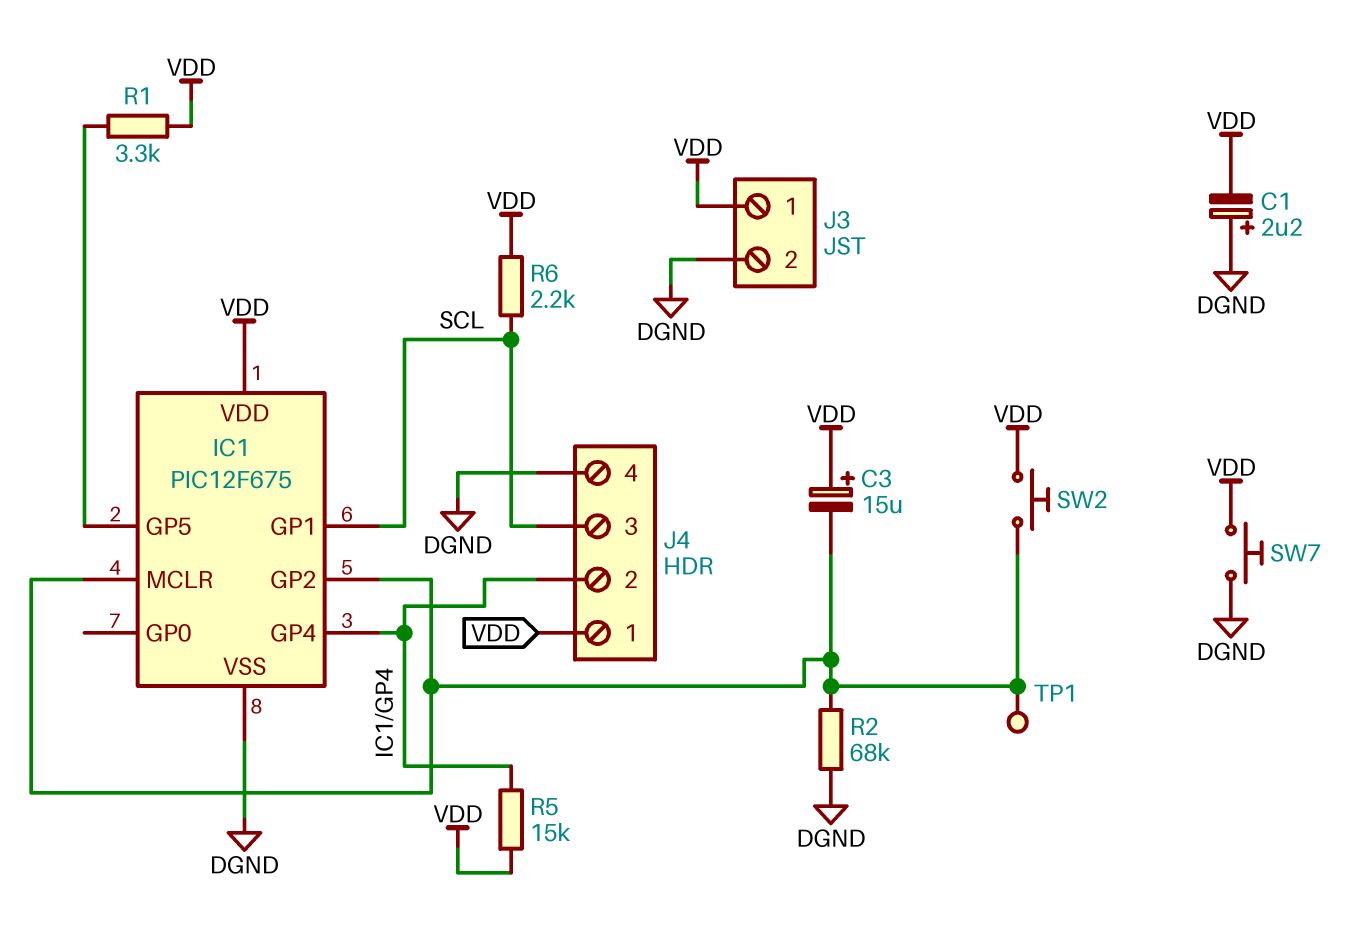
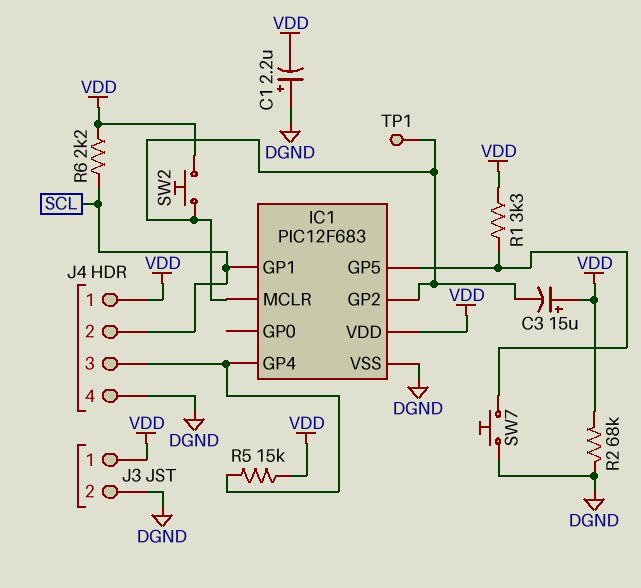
IC1: PIC12F675 -> PIC12F683
J4 pin 2: IC1/GP4 -> SCL
J4 pin 3: SCL -> IC1/GP4
R2: 68k (DGND, IC1/GP2) -> 68k (DGND, VDD)
SW7: button (DGND, VDD) -> button (DGND, IC1/GP5)

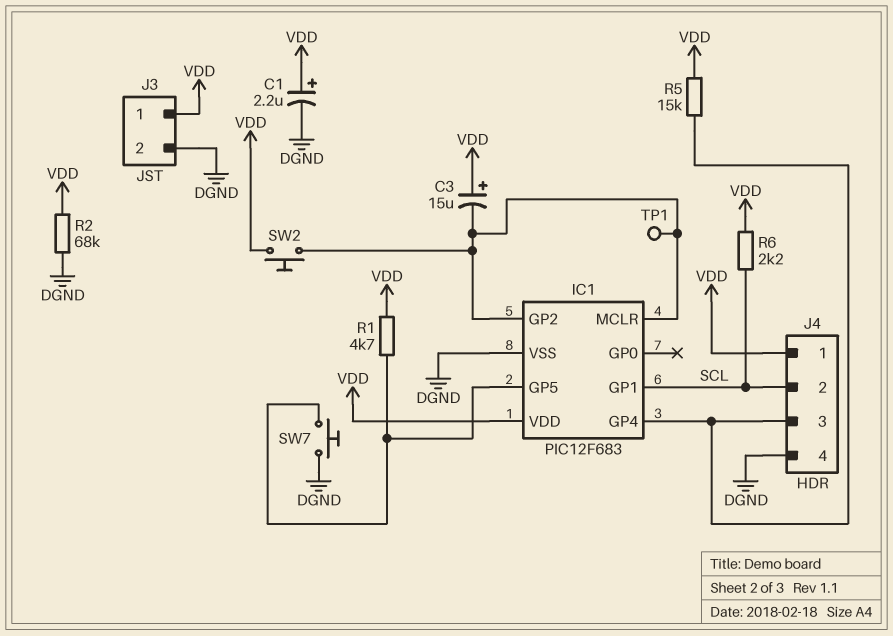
C1: 2.2uF (plus DGND, minus VDD) -> 2.2uF (plus VDD, minus DGND)
R1: 3.3k (IC1/GP5, VDD) -> 4.7k (IC1/GP5, VDD)

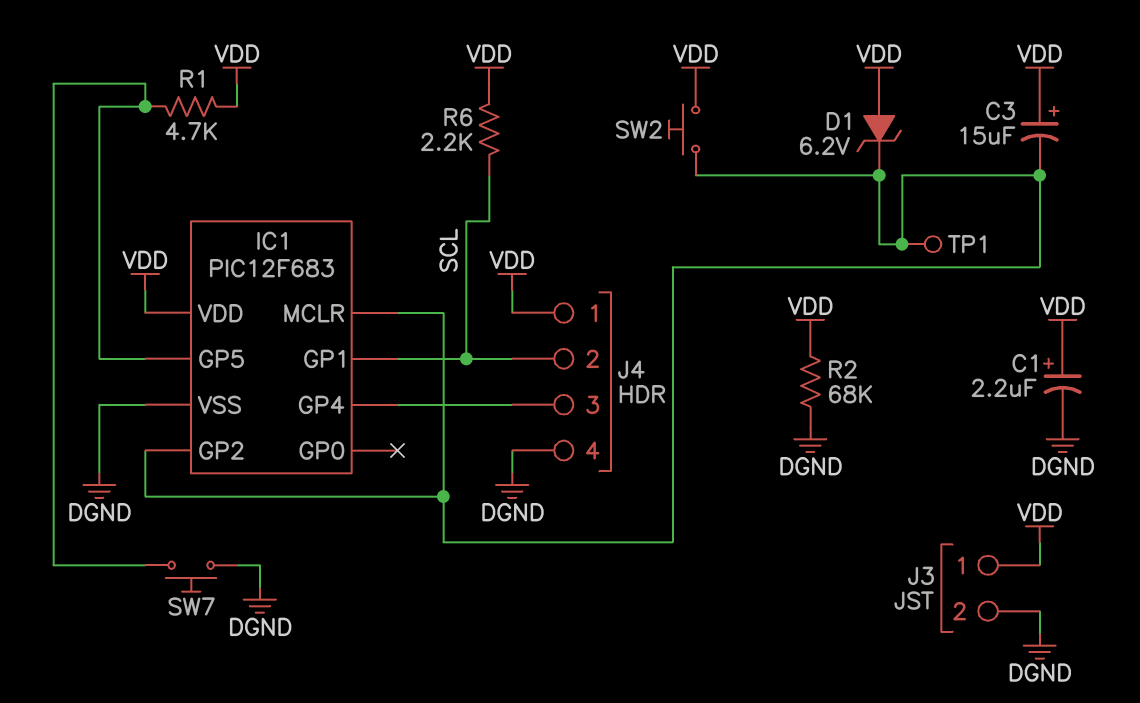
D1: none -> zener 6.2V (A VDD, K IC1/GP2)
R5: 15k (IC1/GP4, VDD) -> none

